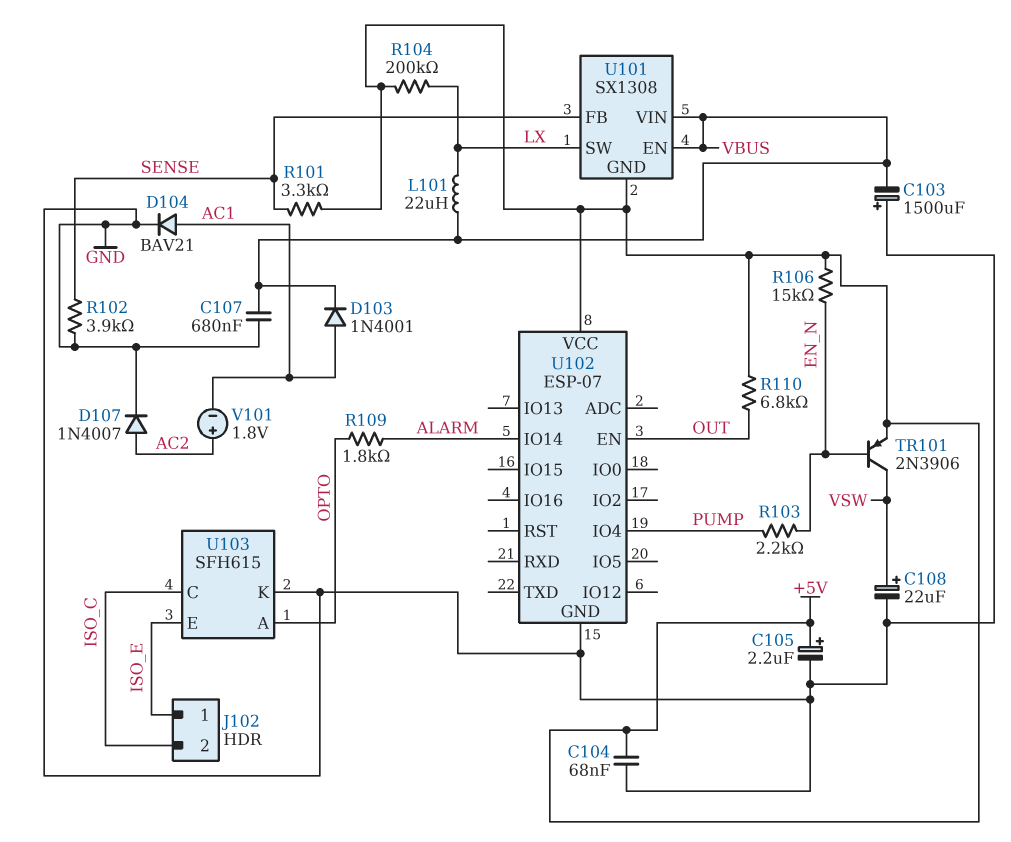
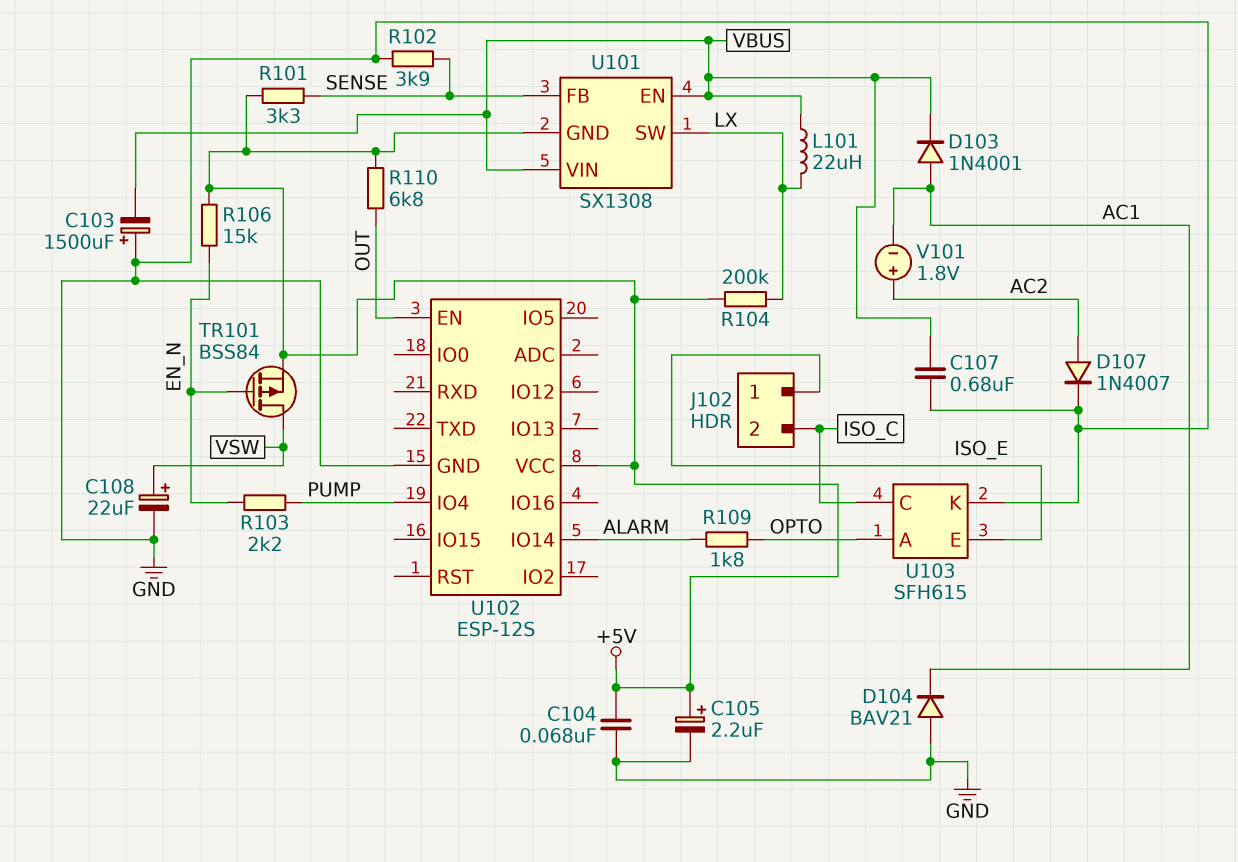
D104: diode BAV21 (A AC1, K GND) -> diode BAV21 (A GND, K AC1)
TR101: PNP 2N3906 (B EN_N, C VSW, E +5V) -> PMOS BSS84 (G EN_N, D VSW, S +5V)
U102: ESP-07 -> ESP-12S

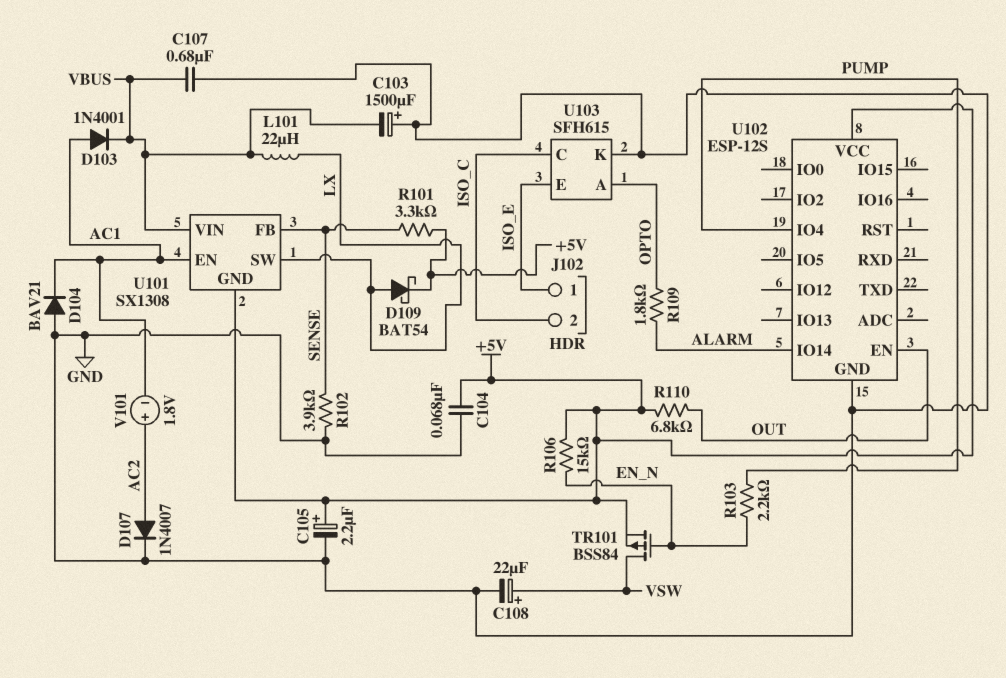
D109: none -> schottky BAT54 (A LX, K +5V)
R104: 200k (+5V, LX) -> none
U101 pin EN: VBUS -> AC1

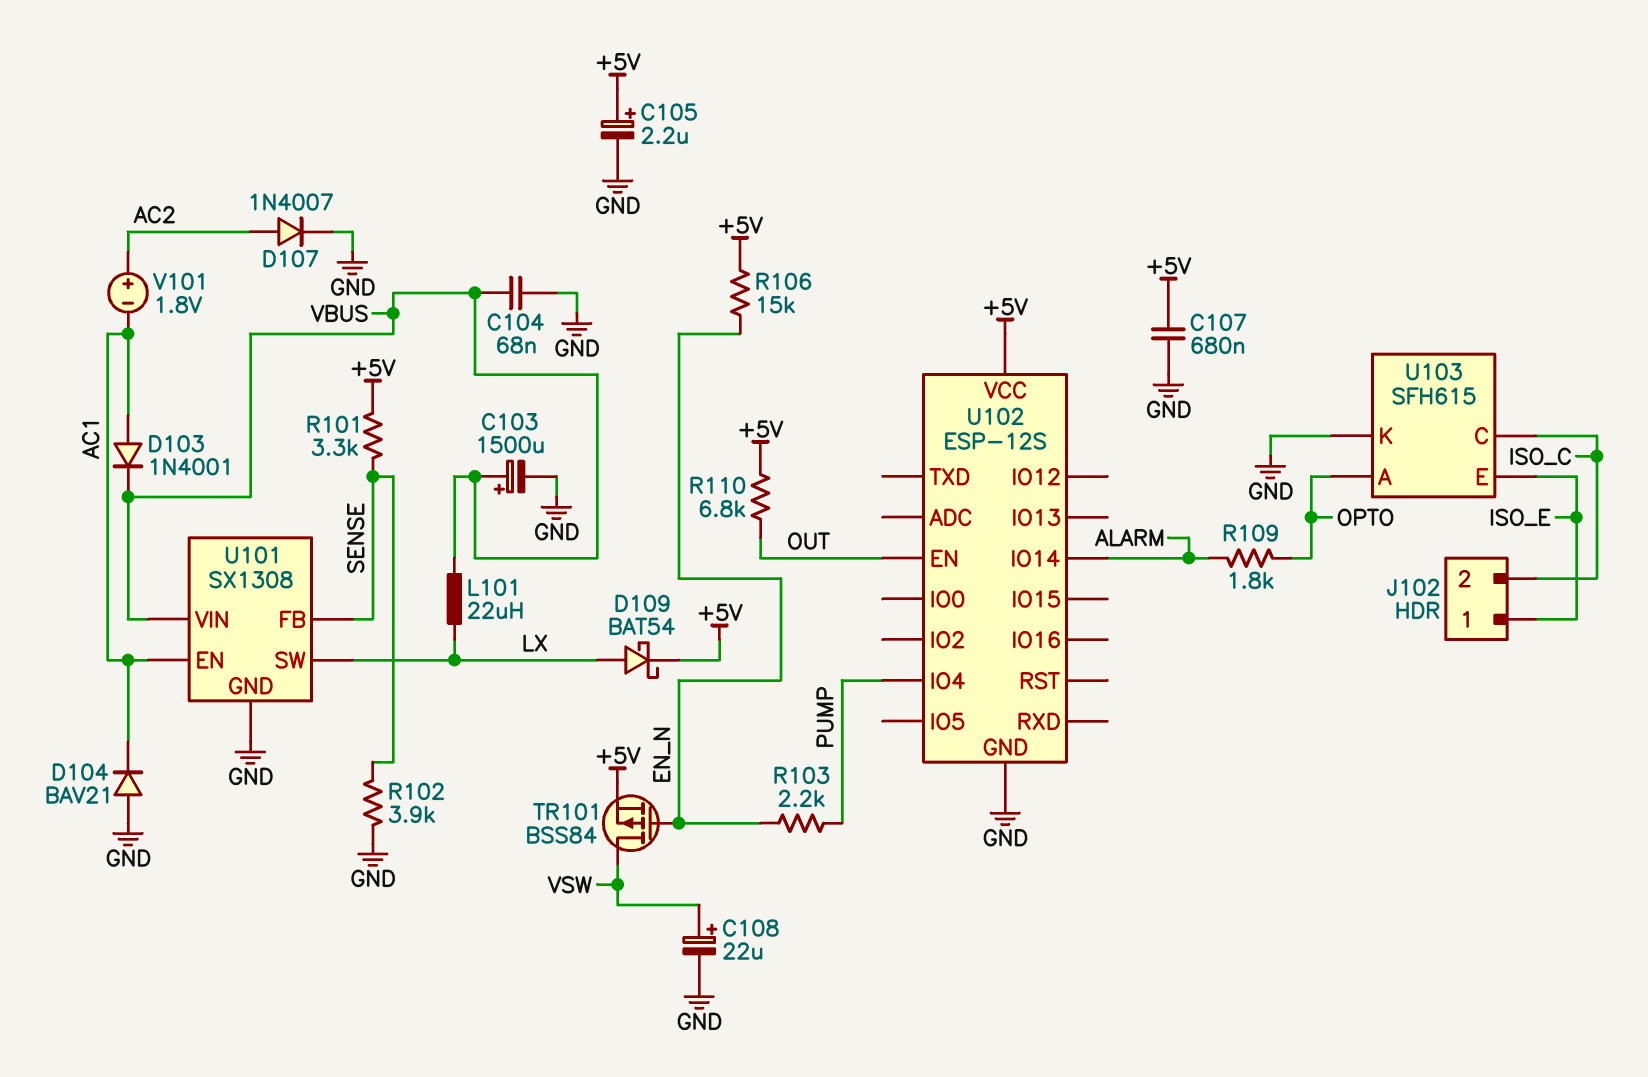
C103: 1500uF (plus GND, minus VBUS) -> 1500uF (plus VBUS, minus GND)
C104: 68nF (+5V, GND) -> 68nF (GND, VBUS)
C107: 680nF (GND, VBUS) -> 680nF (+5V, GND)
U101 pin GND: +5V -> GND

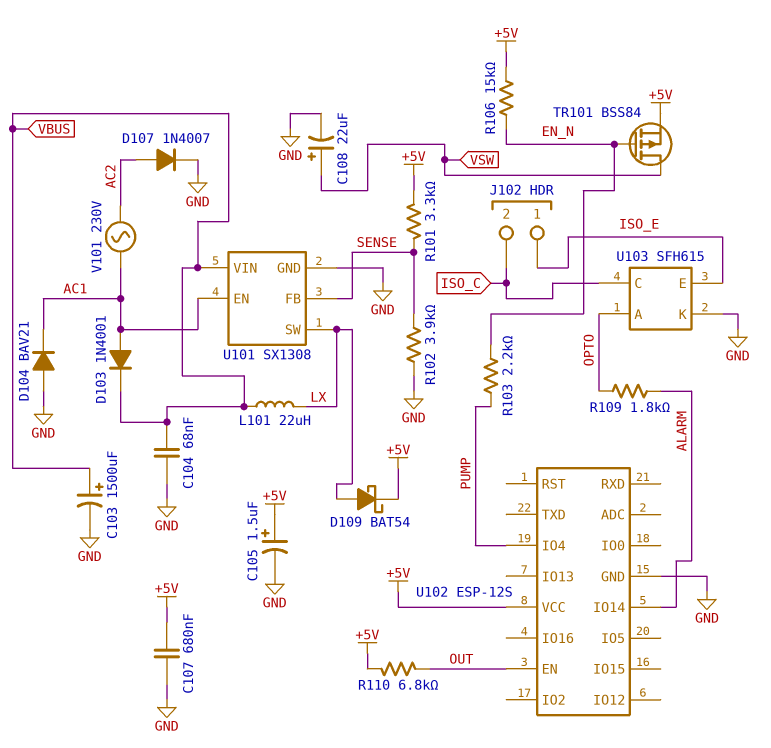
C105: 2.2uF (plus +5V, minus GND) -> 1.5uF (plus +5V, minus GND)
V101: 1.8V (plus AC2, minus AC1) -> AC 230V (AC1, AC2)

